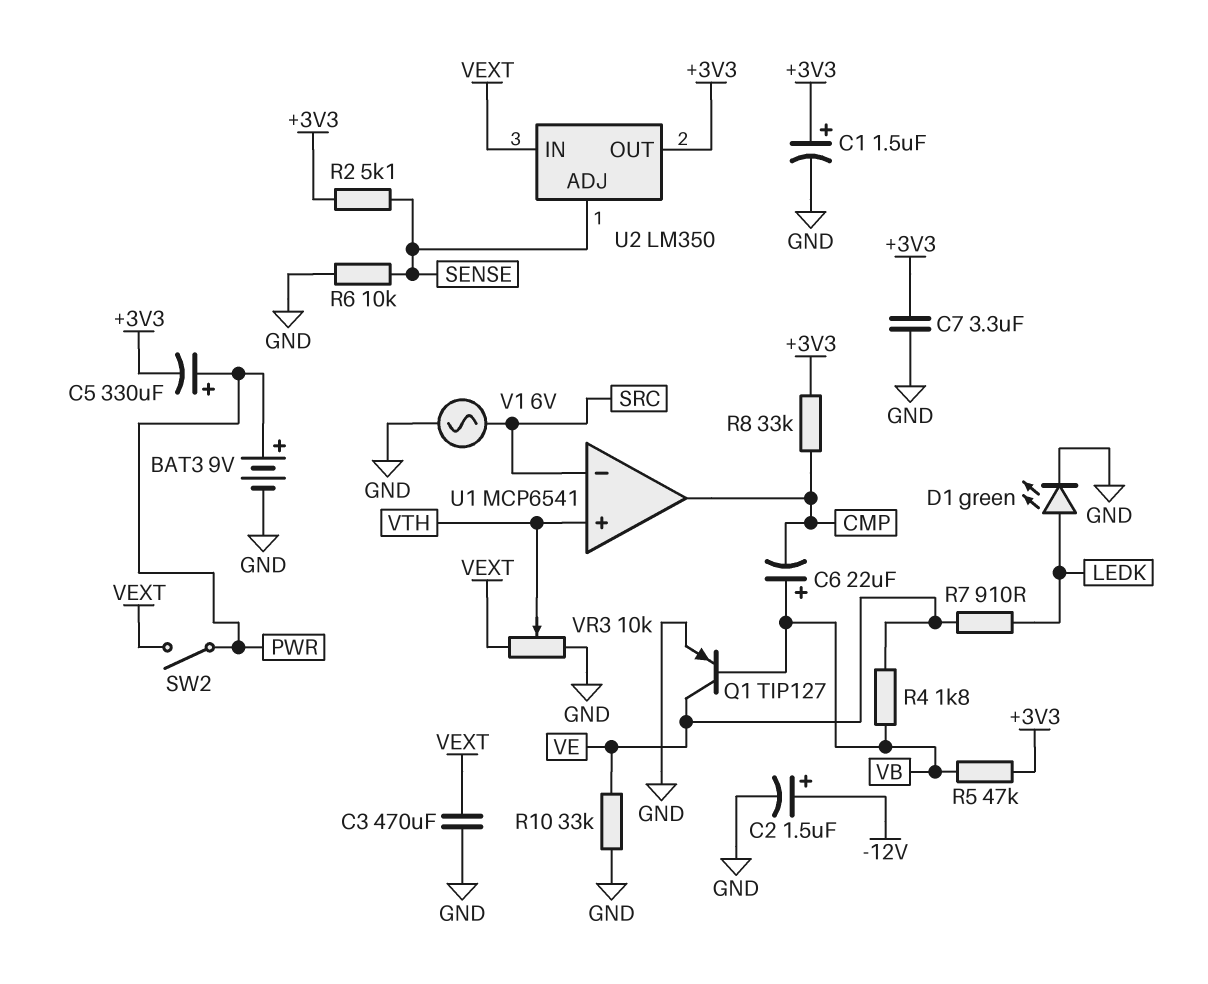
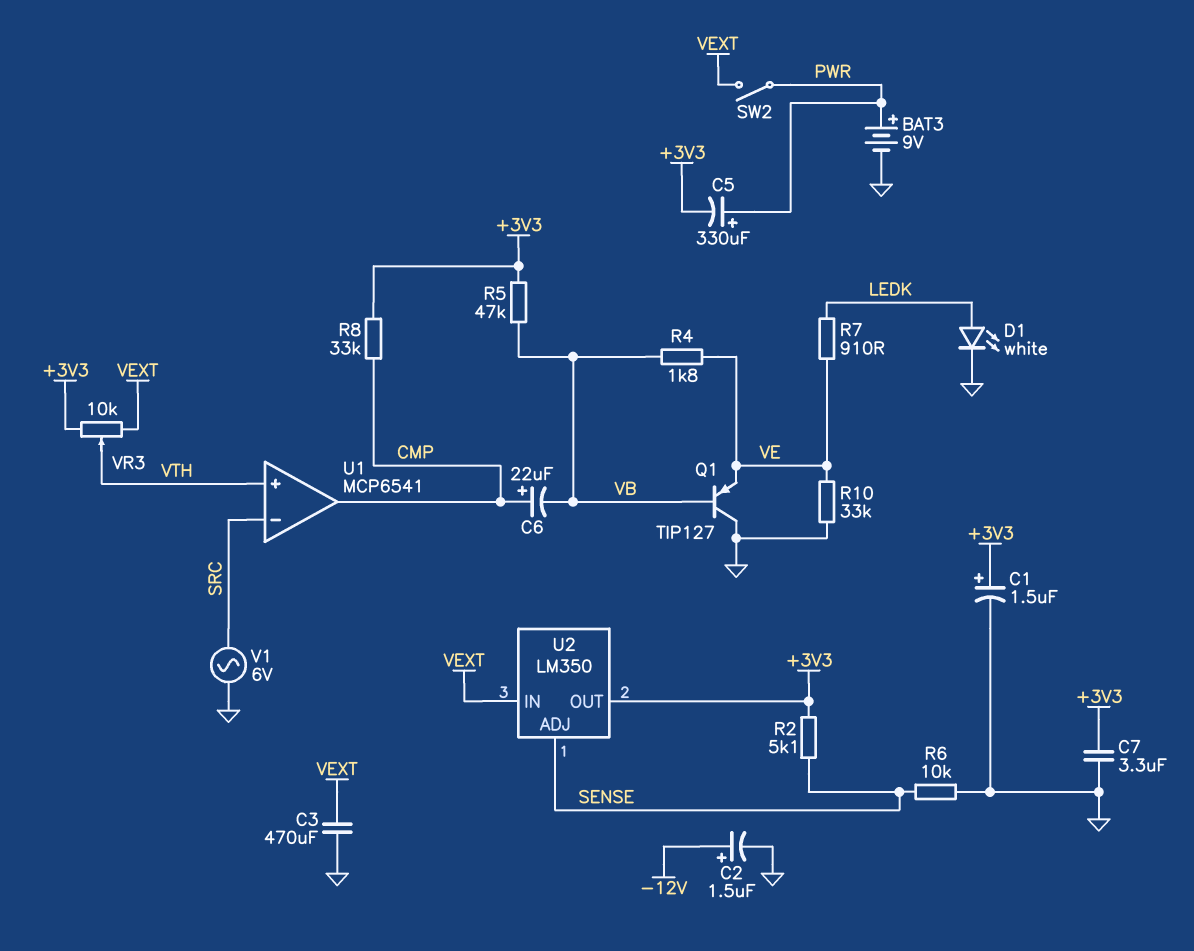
C6: 22uF (plus VB, minus CMP) -> 22uF (plus CMP, minus VB)
D1: LED green (A LEDK, K GND) -> LED white (A LEDK, K GND)
Q1: PNP TIP127 (B VB, C VE, E GND) -> PNP TIP127 (B VB, C GND, E VE)
VR3: 10k (GND, VEXT, wiper VTH) -> 10k (+3V3, VEXT, wiper VTH)

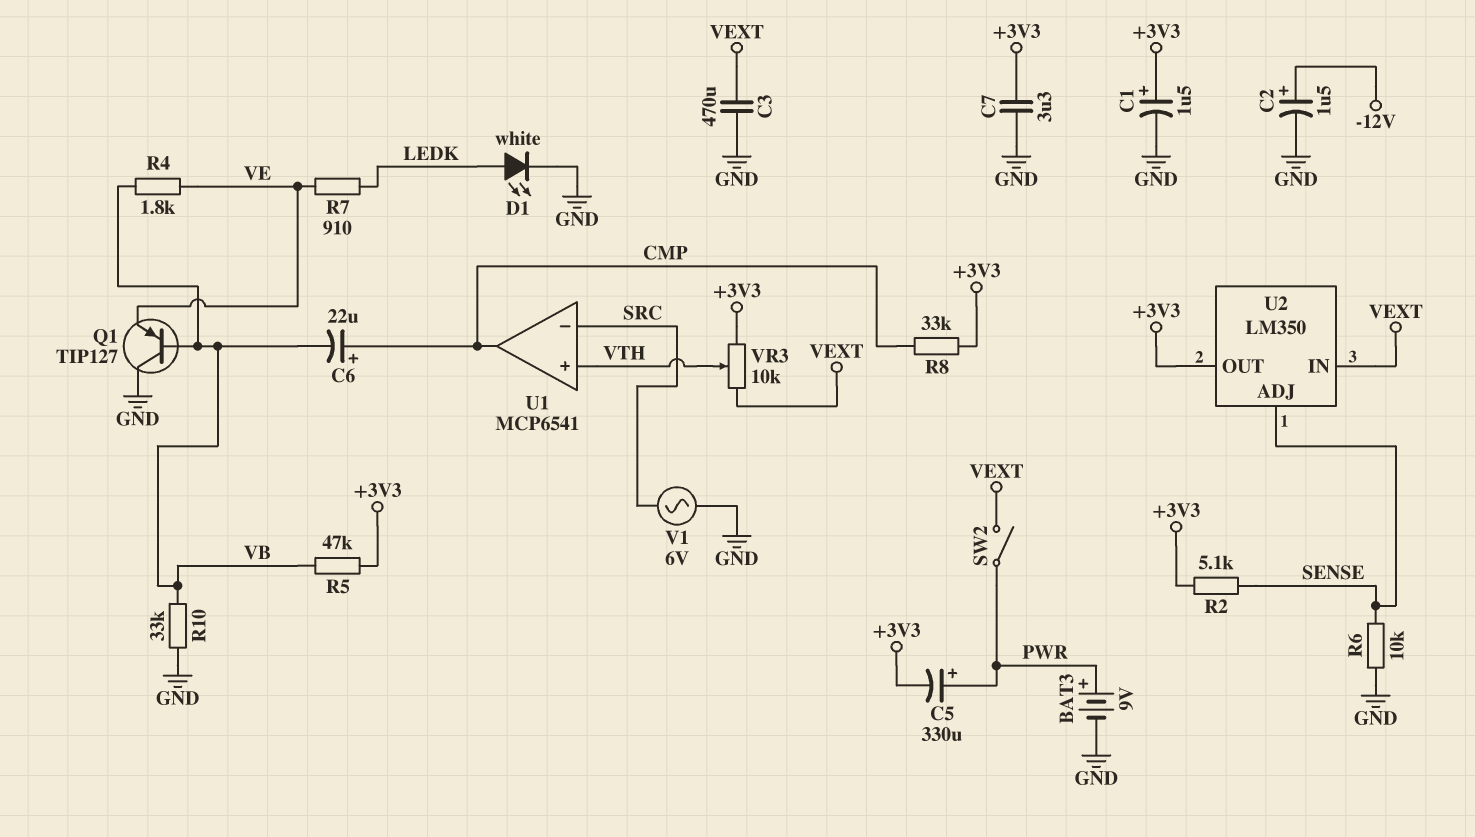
R10: 33k (GND, VE) -> 33k (GND, VB)

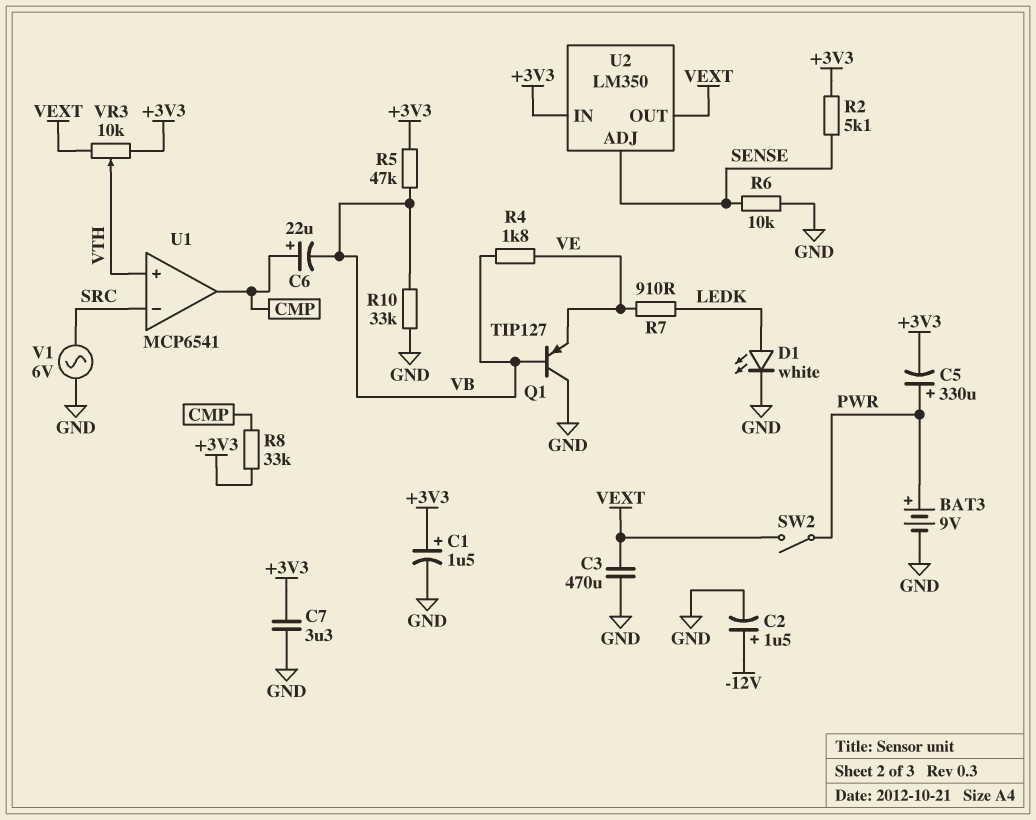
U2 pin IN: VEXT -> +3V3
U2 pin OUT: +3V3 -> VEXT

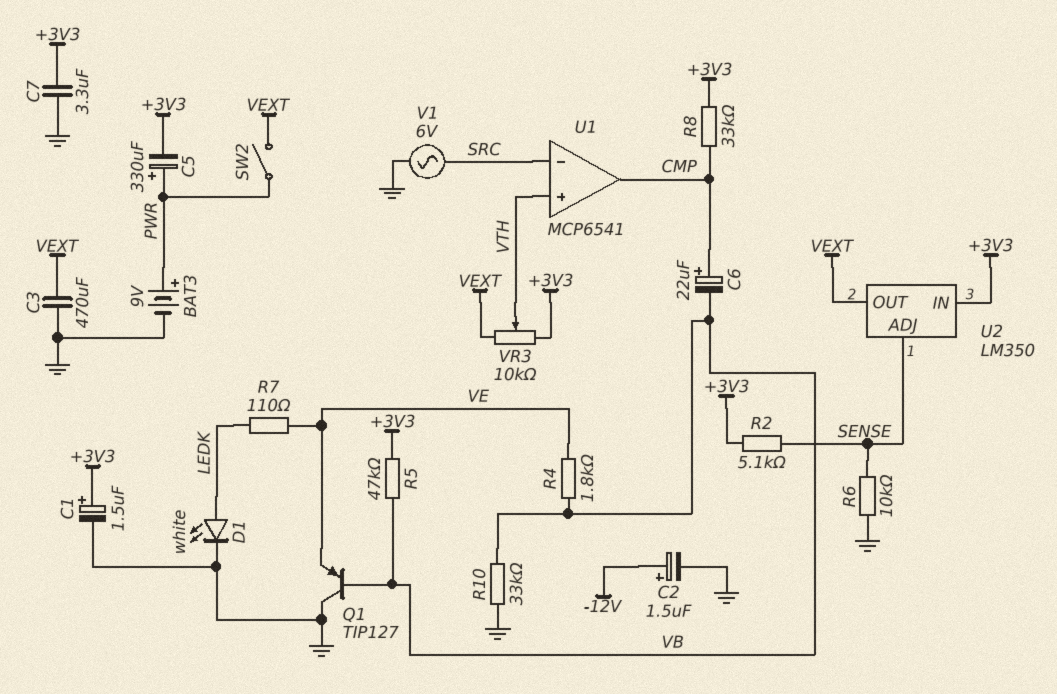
R7: 910 (LEDK, VE) -> 110 (LEDK, VE)

